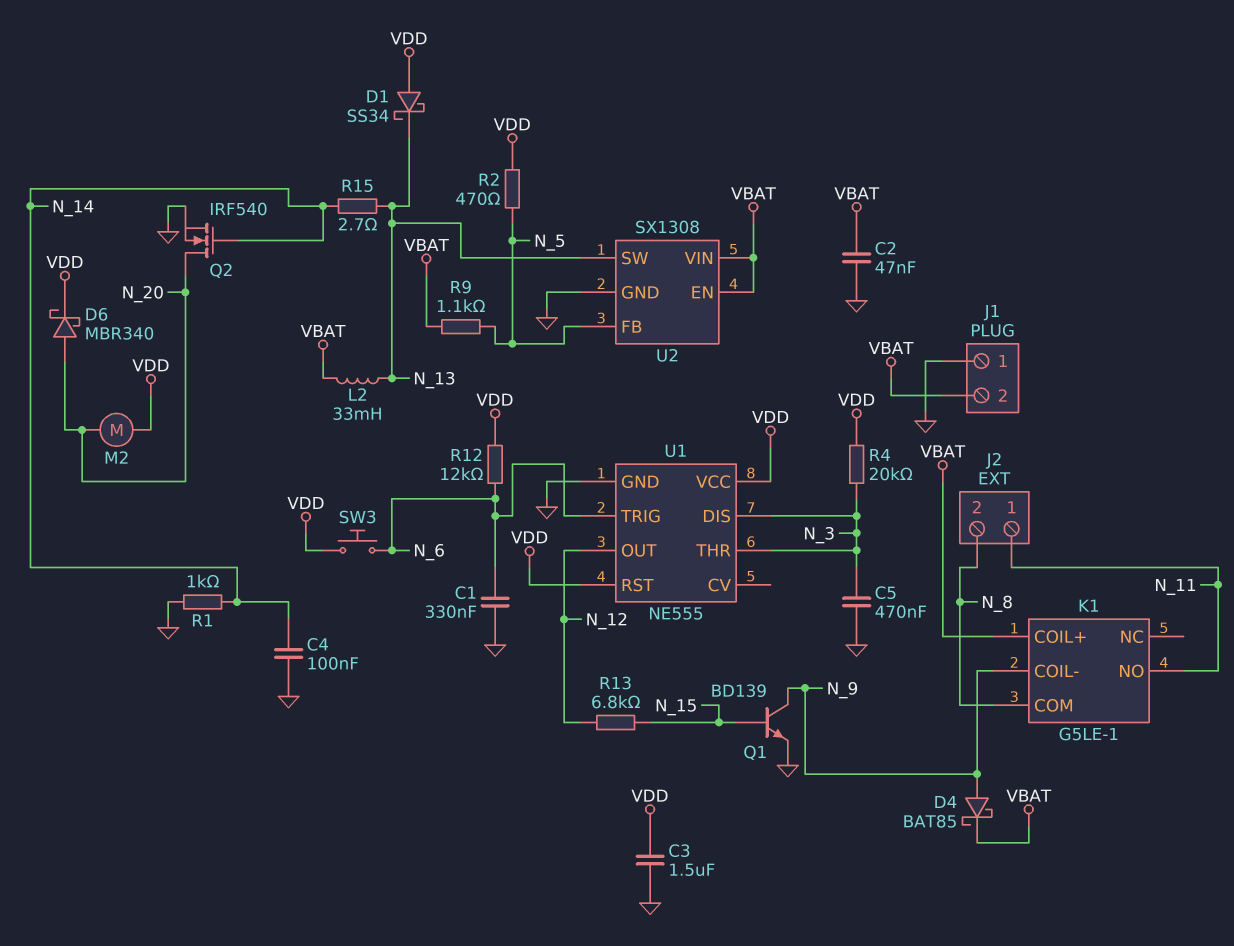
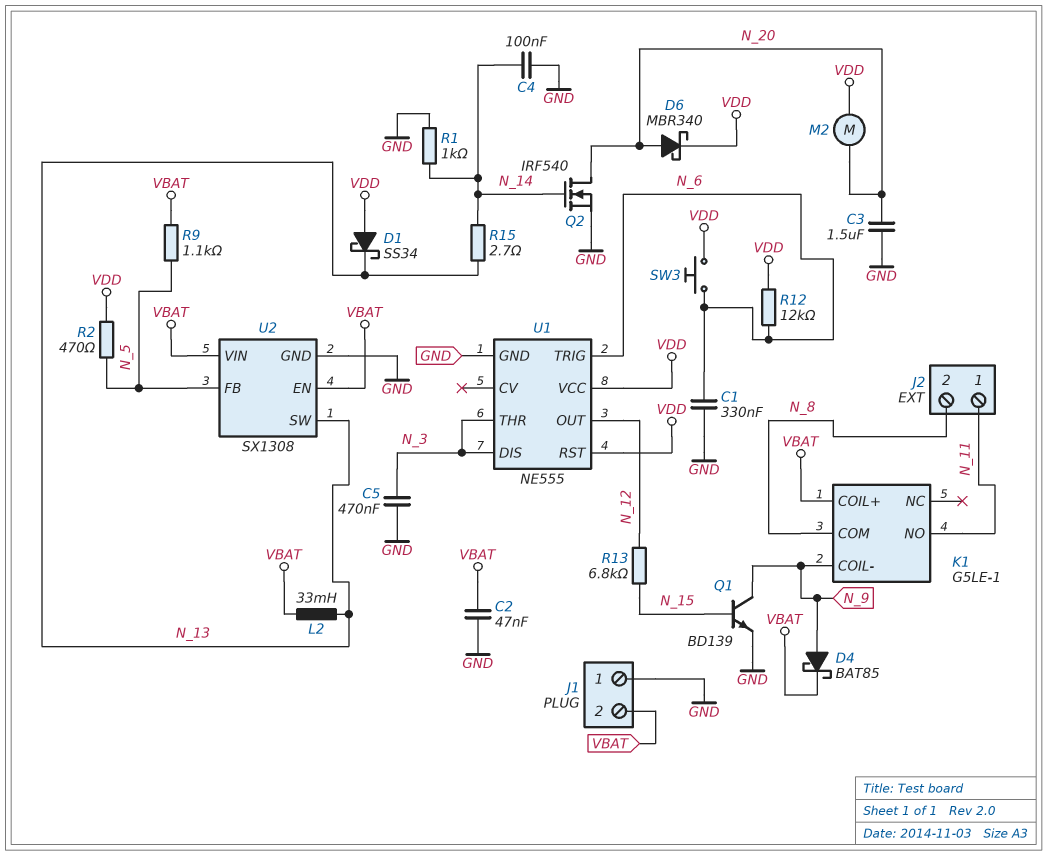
C3: 1.5uF (GND, VDD) -> 1.5uF (GND, N_20)
R4: 20k (N_3, VDD) -> none

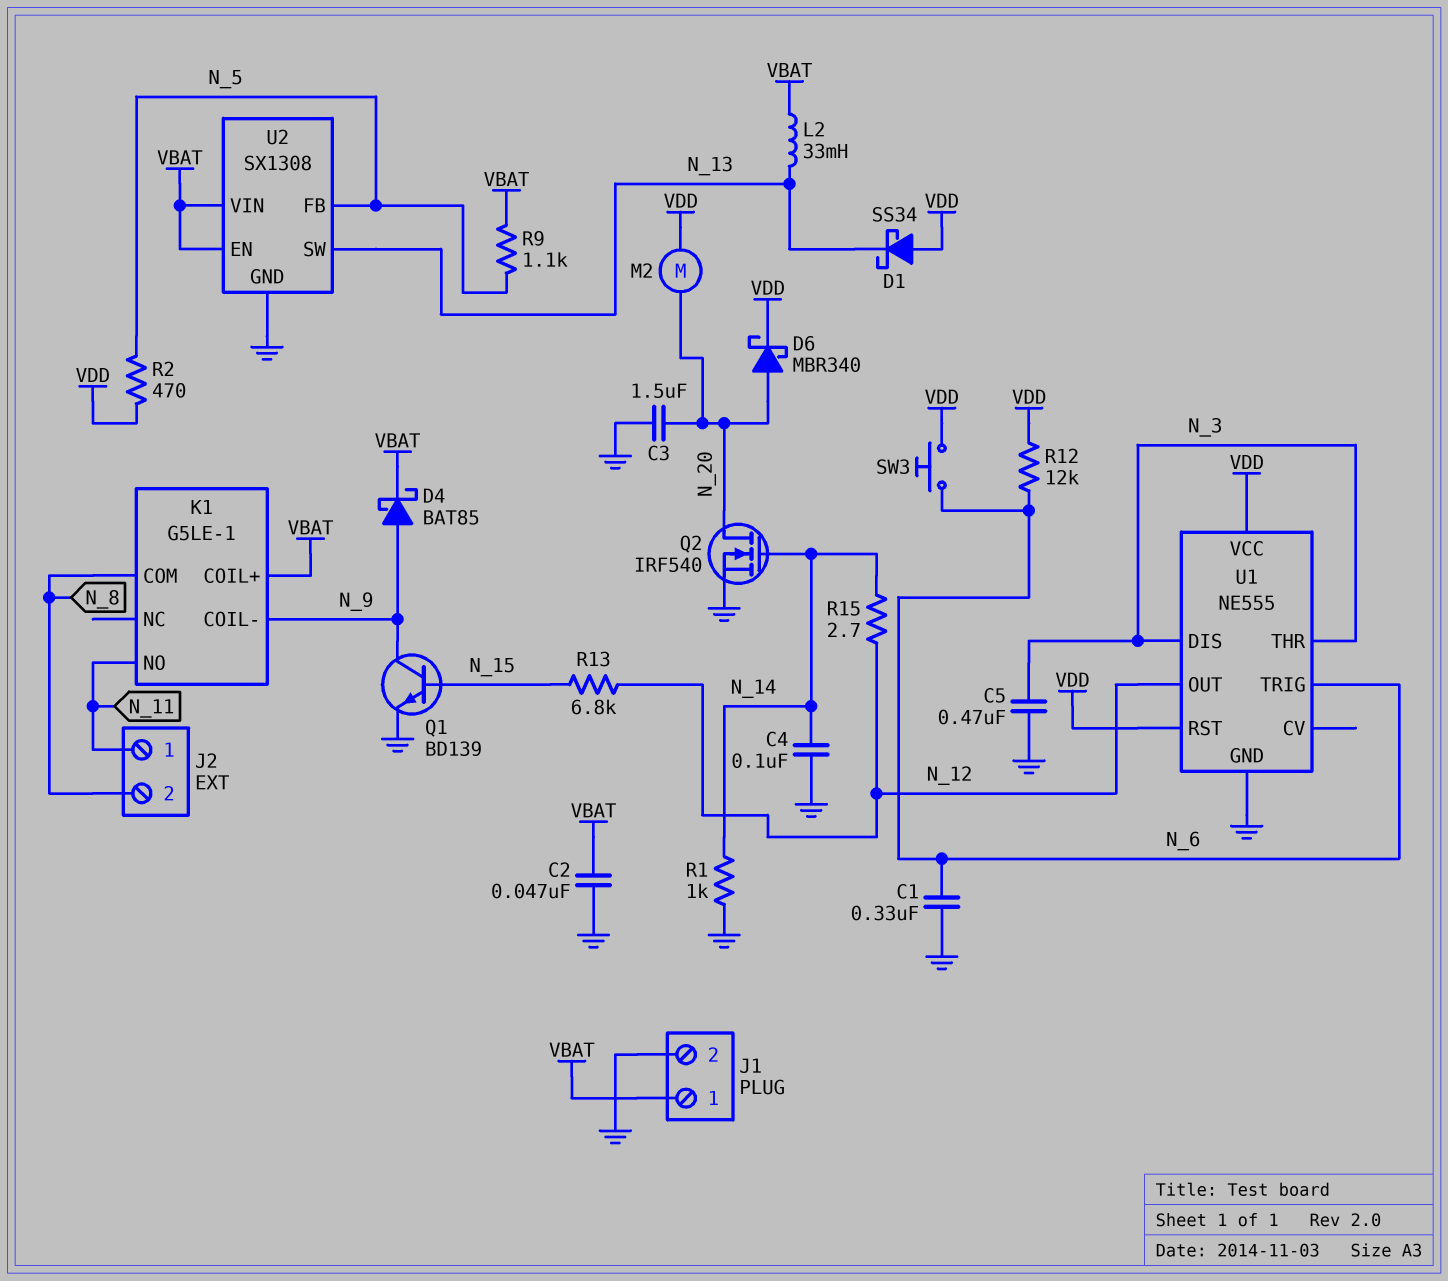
J1 pin 1: GND -> VBAT
J1 pin 2: VBAT -> GND
R15: 2.7 (N_13, N_14) -> 2.7 (N_12, N_14)

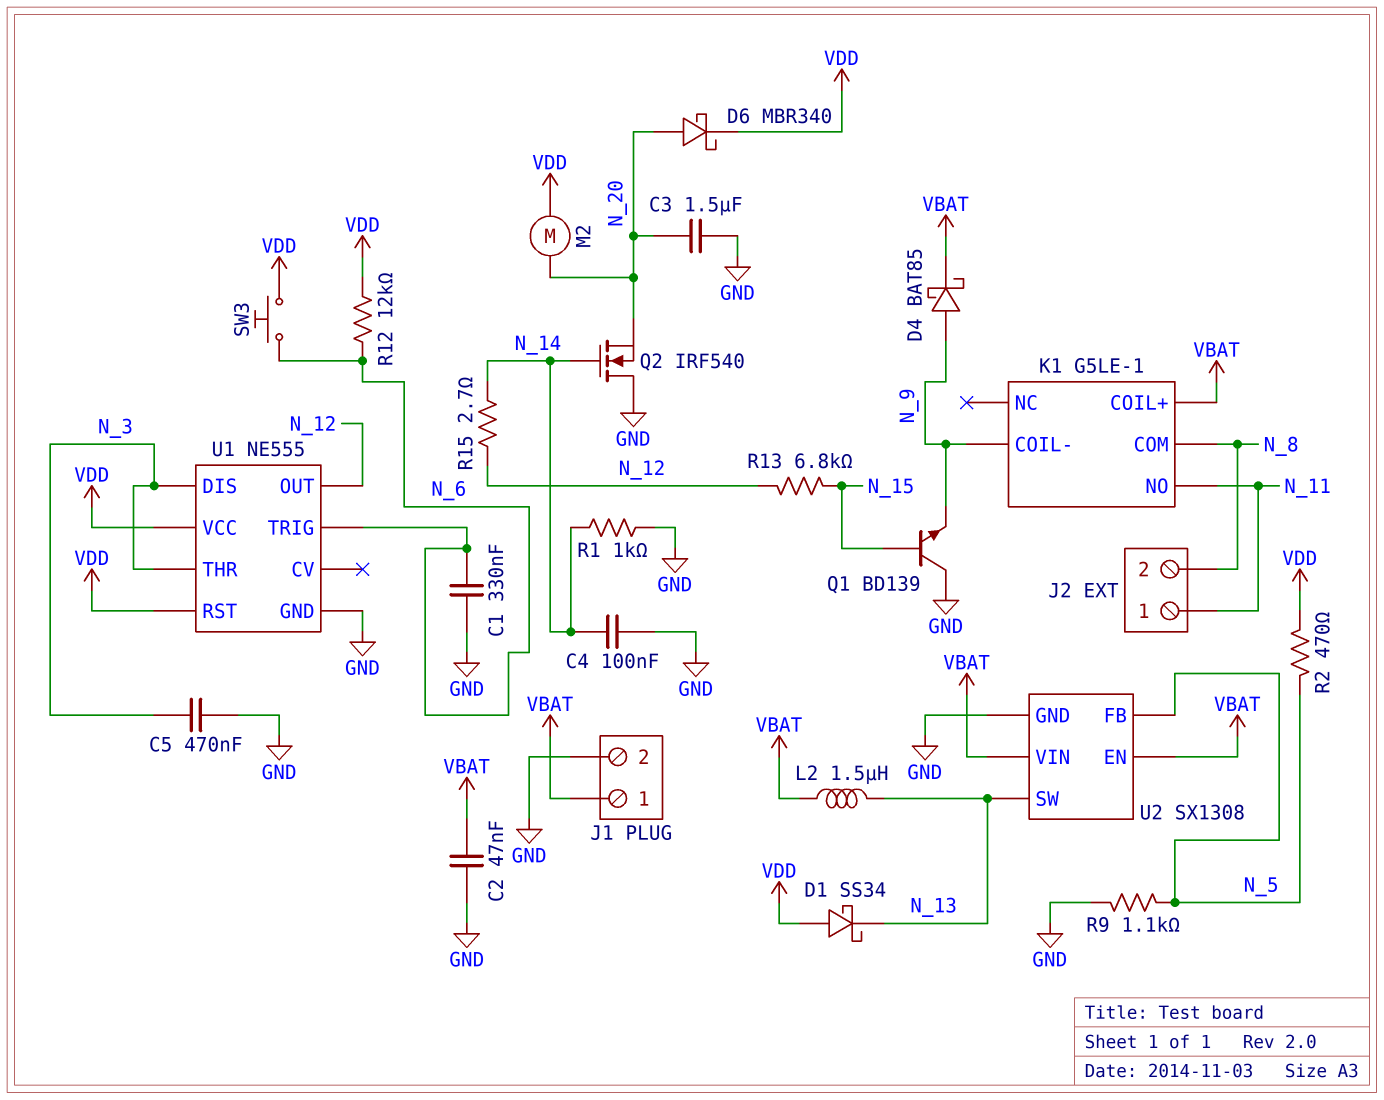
L2: 33mH (N_13, VBAT) -> 1.5uH (N_13, VBAT)
Q1: NPN BD139 (B N_15, C N_9, E GND) -> NPN BD139 (B N_15, C GND, E N_9)
Q2: NMOS IRF540 (G N_14, D N_20, S GND) -> NMOS IRF540 (G N_14, D GND, S N_20)
R9: 1.1k (N_5, VBAT) -> 1.1k (GND, N_5)

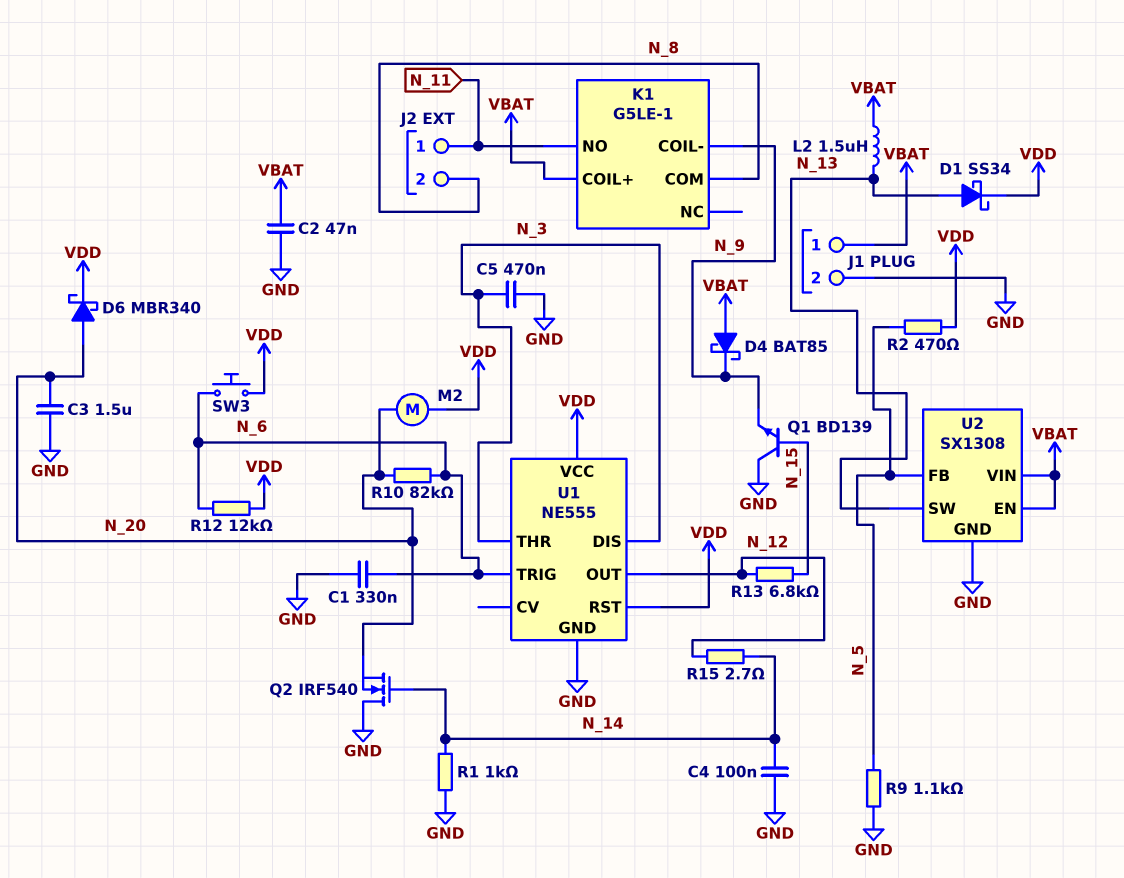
D1: schottky SS34 (A VDD, K N_13) -> schottky SS34 (A N_13, K VDD)
D4: schottky BAT85 (A N_9, K VBAT) -> schottky BAT85 (A VBAT, K N_9)
R10: none -> 82k (N_6, N_20)

